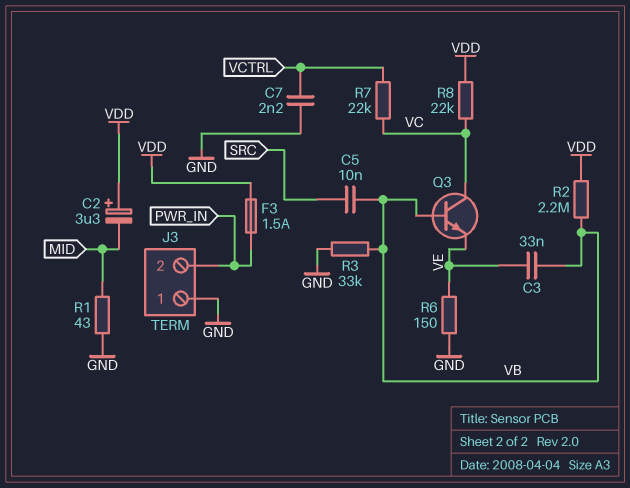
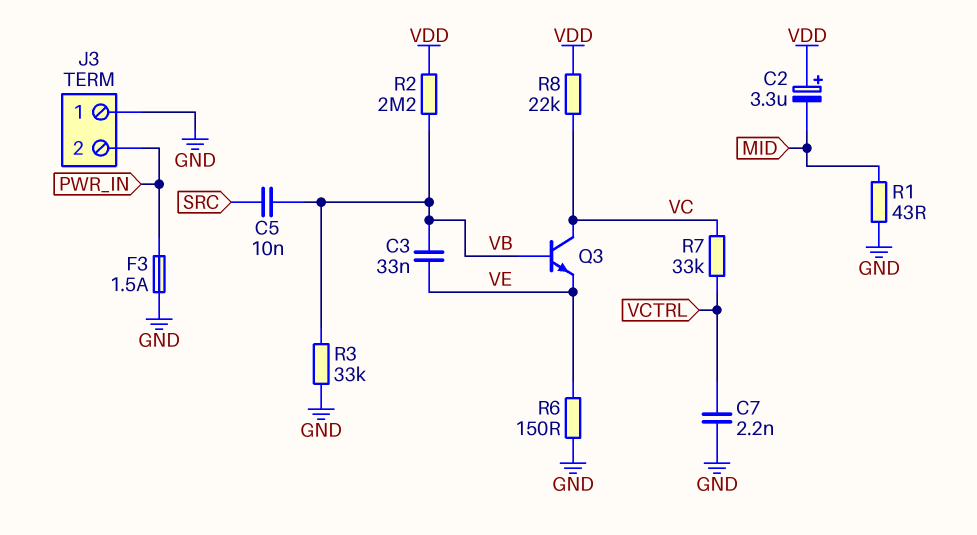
F3: 1.5A (PWR_IN, VDD) -> 1.5A (GND, PWR_IN)
R7: 22k (VC, VCTRL) -> 33k (VC, VCTRL)

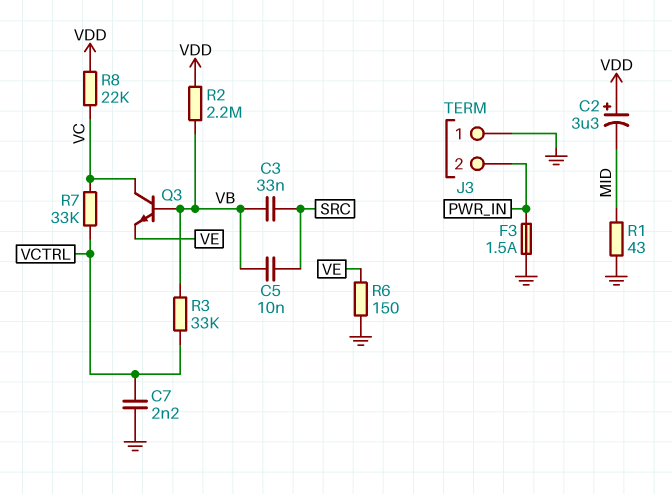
C3: 33nF (VB, VE) -> 33nF (SRC, VB)
R3: 33k (GND, VB) -> 33k (VB, VCTRL)

